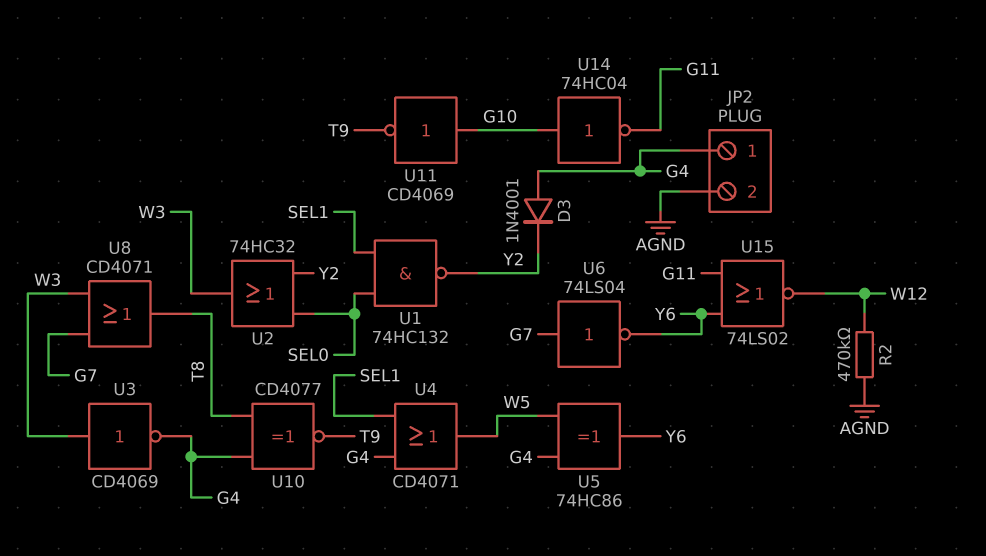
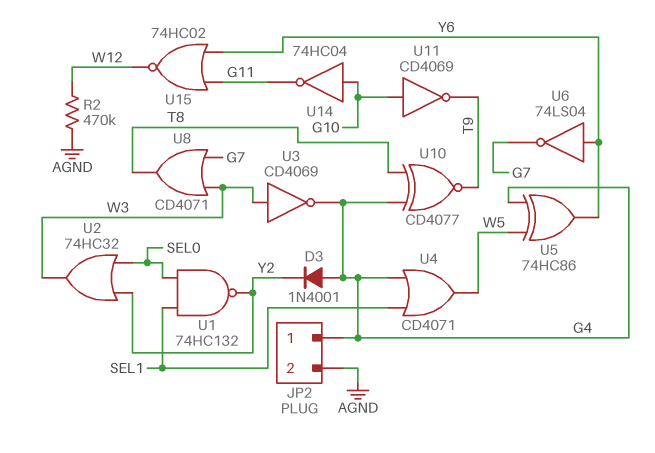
U6: NOT 74LS04 (in G7, out Y6) -> NOT 74LS04 (in Y6, out G7)
U15: NOR 74LS02 (in G11, in Y6, out W12) -> NOR 74HC02 (in G11, in Y6, out W12)

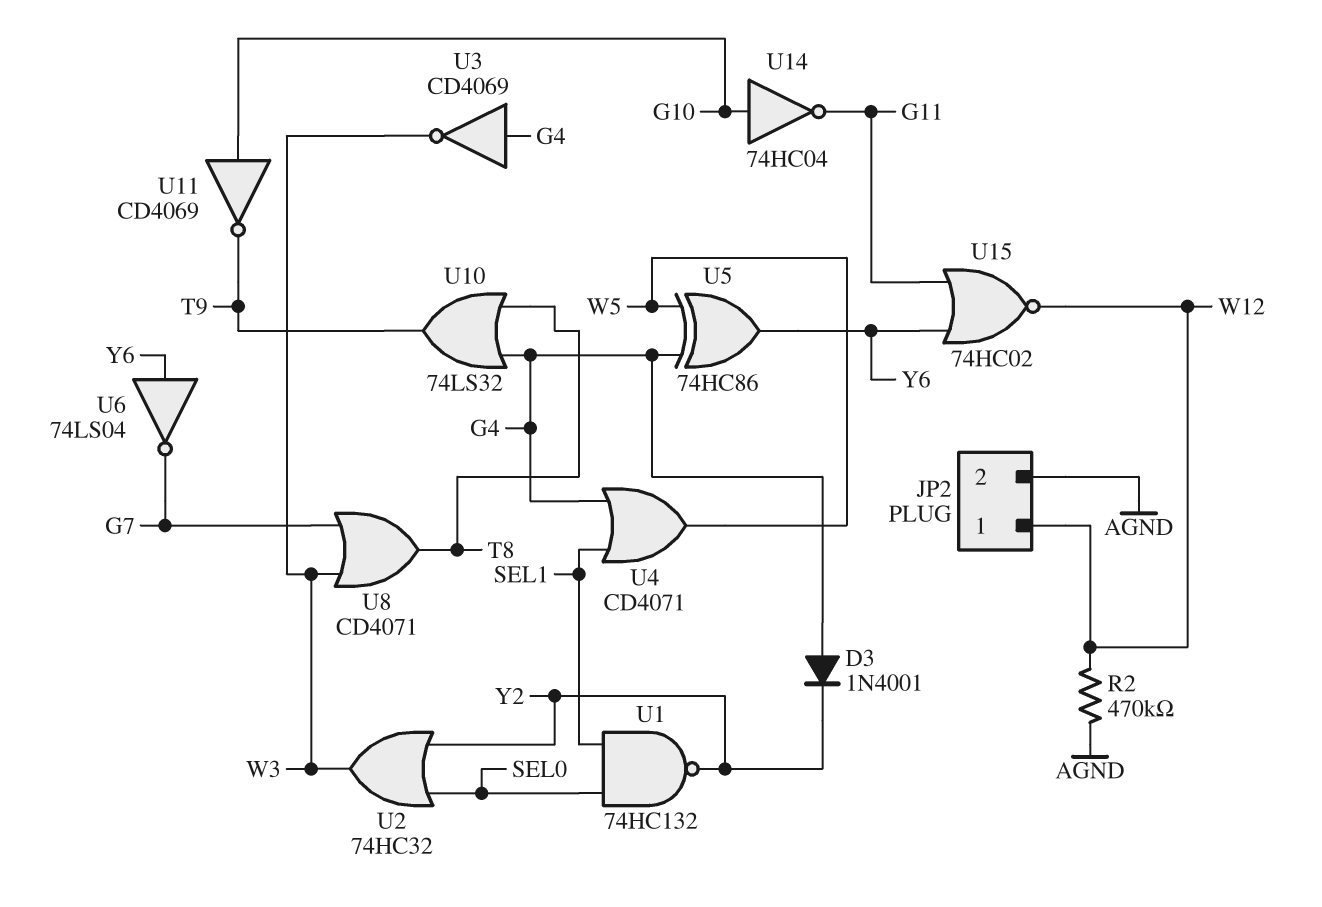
JP2 pin 1: G4 -> W12
U3: NOT CD4069 (in W3, out G4) -> NOT CD4069 (in G4, out W3)
U10: XNOR CD4077 (in G4, in T8, out T9) -> OR 74LS32 (in G4, in T8, out T9)

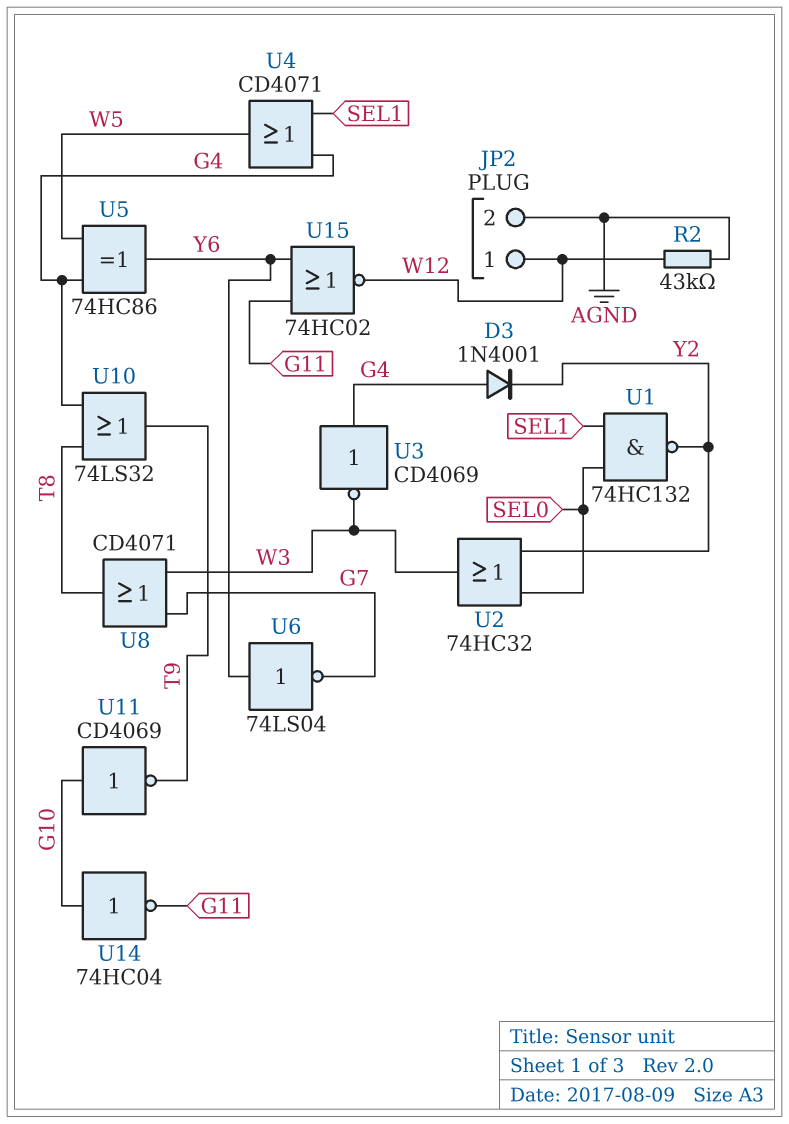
R2: 470k (AGND, W12) -> 43k (AGND, W12)

